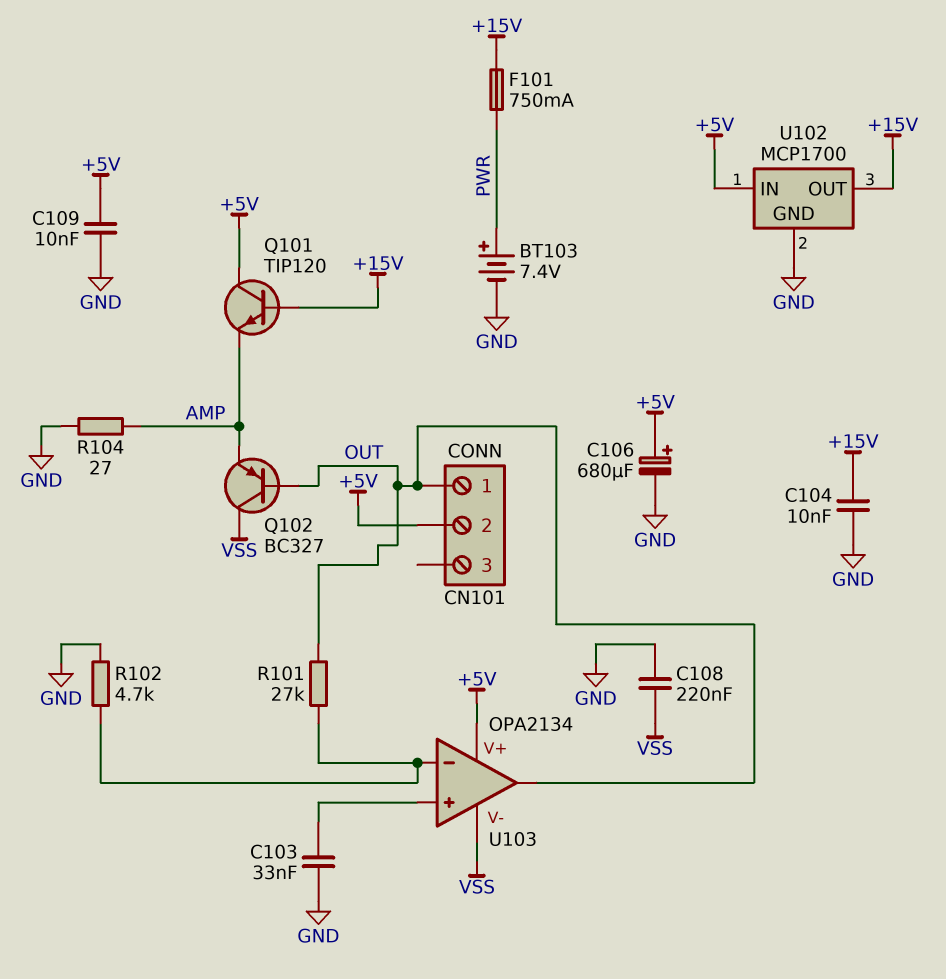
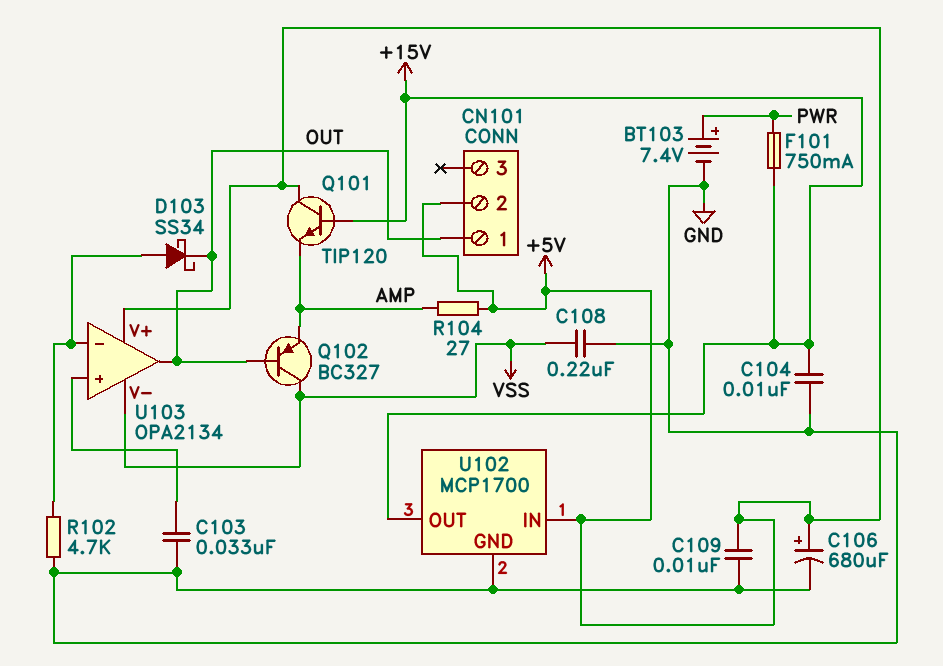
D103: none -> schottky SS34 (A U103/in-, K OUT)
R101: 27k (OUT, U103/in-) -> none
R104: 27 (AMP, GND) -> 27 (+5V, AMP)

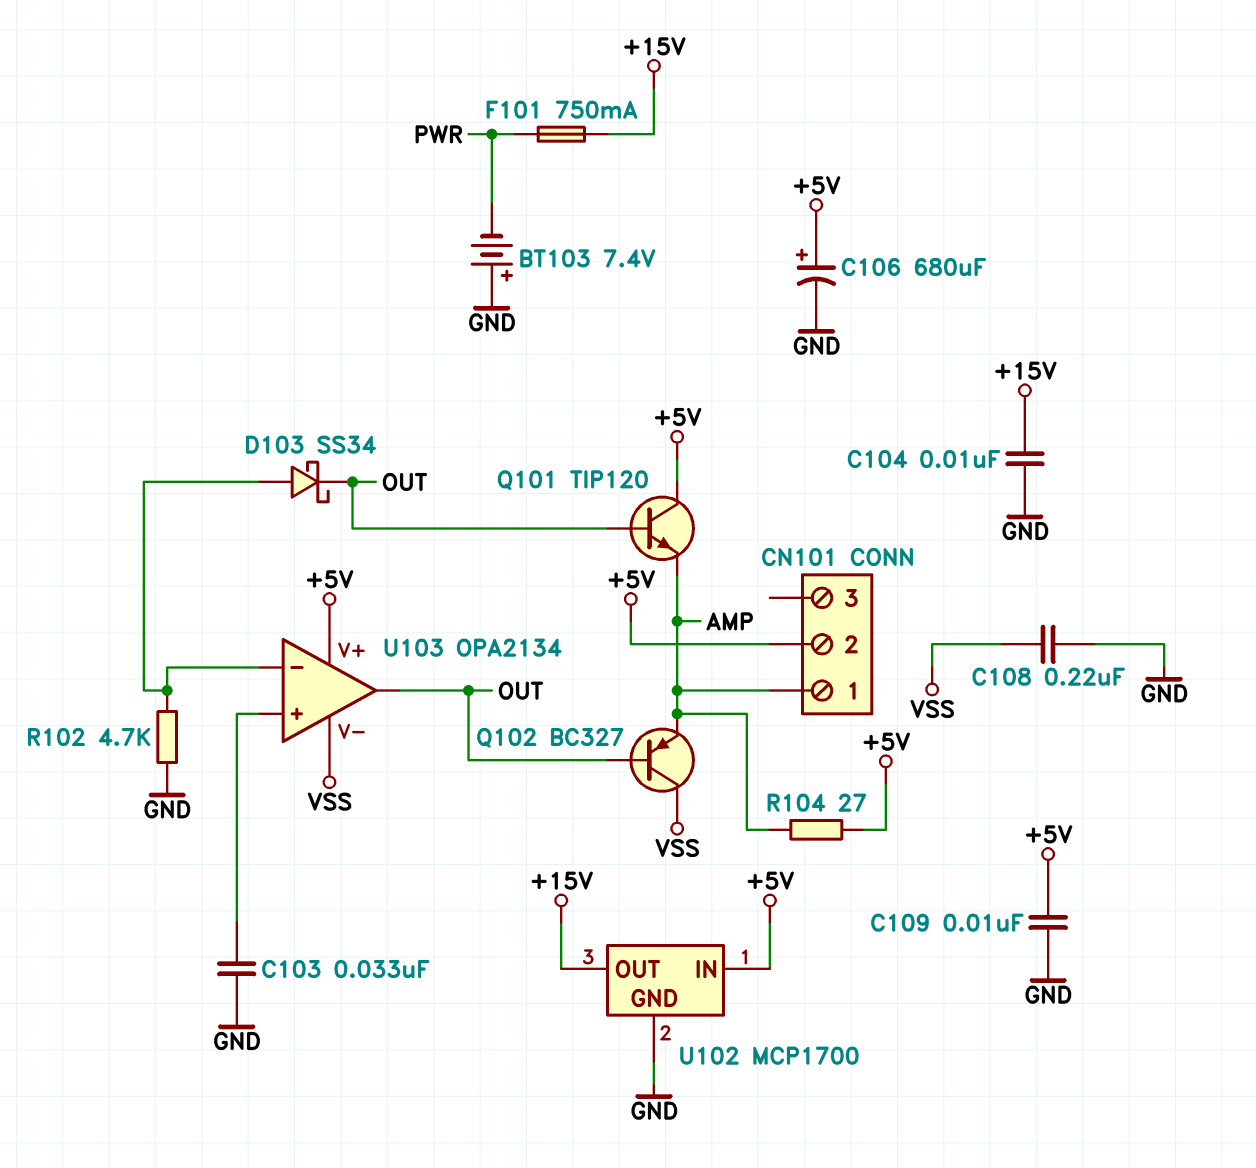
BT103: 7.4V (plus PWR, minus GND) -> 7.4V (plus GND, minus PWR)
CN101 pin 1: OUT -> AMP
Q101: NPN TIP120 (B +15V, C +5V, E AMP) -> NPN TIP120 (B OUT, C +5V, E AMP)

